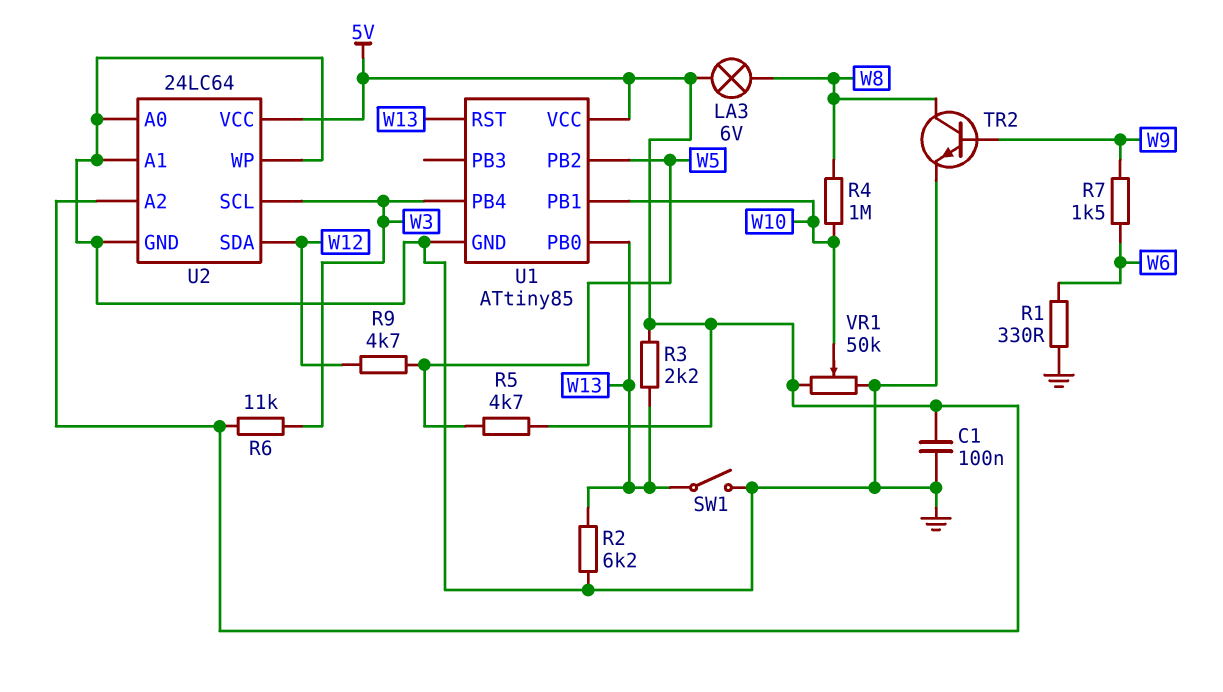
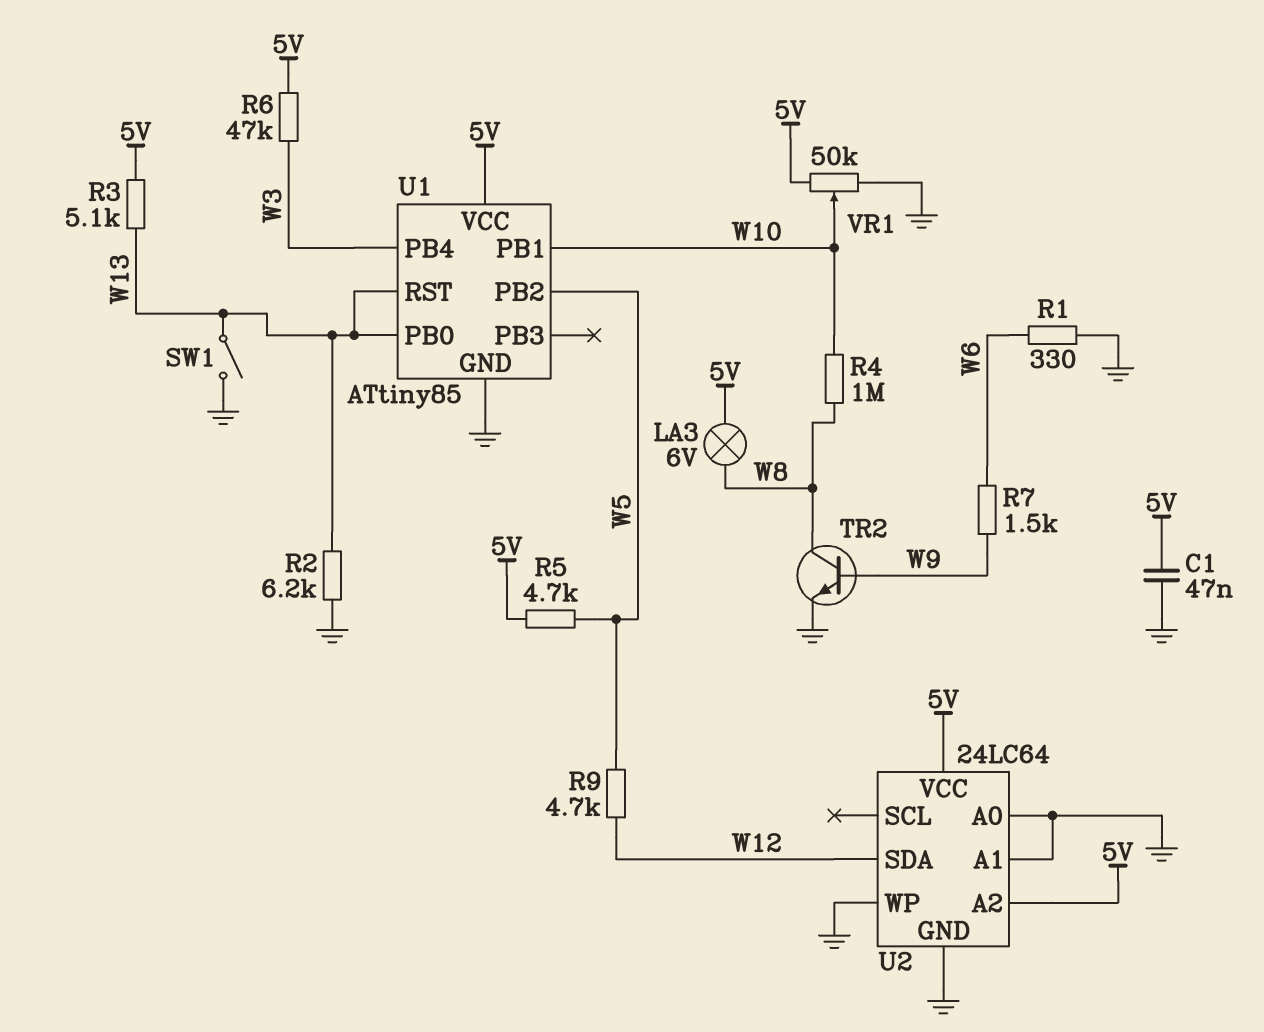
C1: 100nF (5V, GND) -> 47nF (5V, GND)
R3: 2.2k (5V, W13) -> 5.1k (5V, W13)
R6: 11k (5V, W3) -> 47k (5V, W3)
U2 pin SCL: W3 -> none

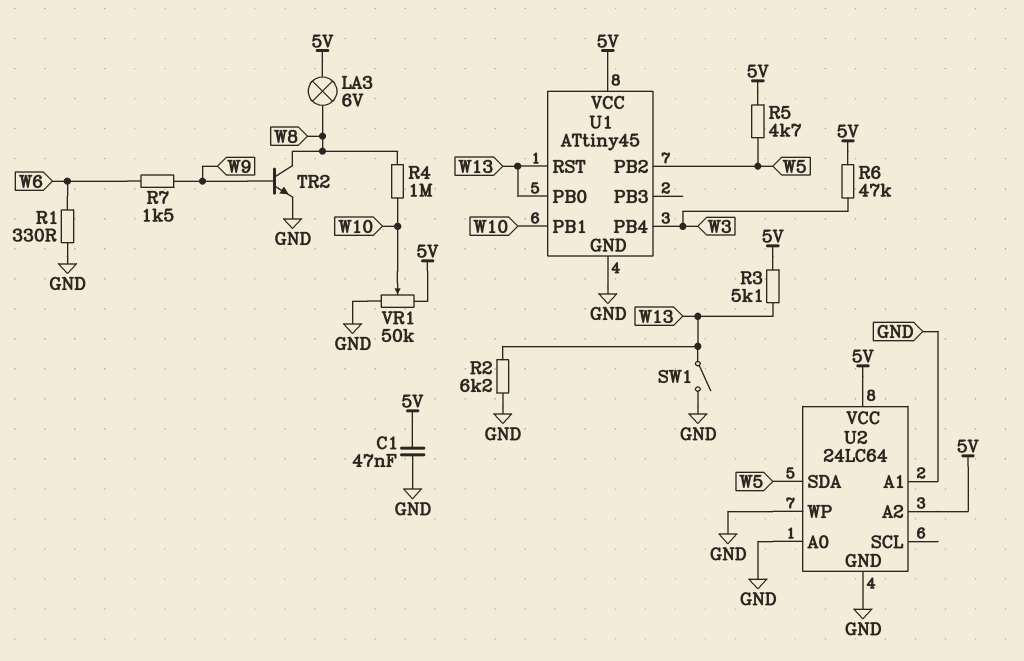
R9: 4.7k (W5, W12) -> none
U1: ATtiny85 -> ATtiny45
U2 pin SDA: W12 -> W5

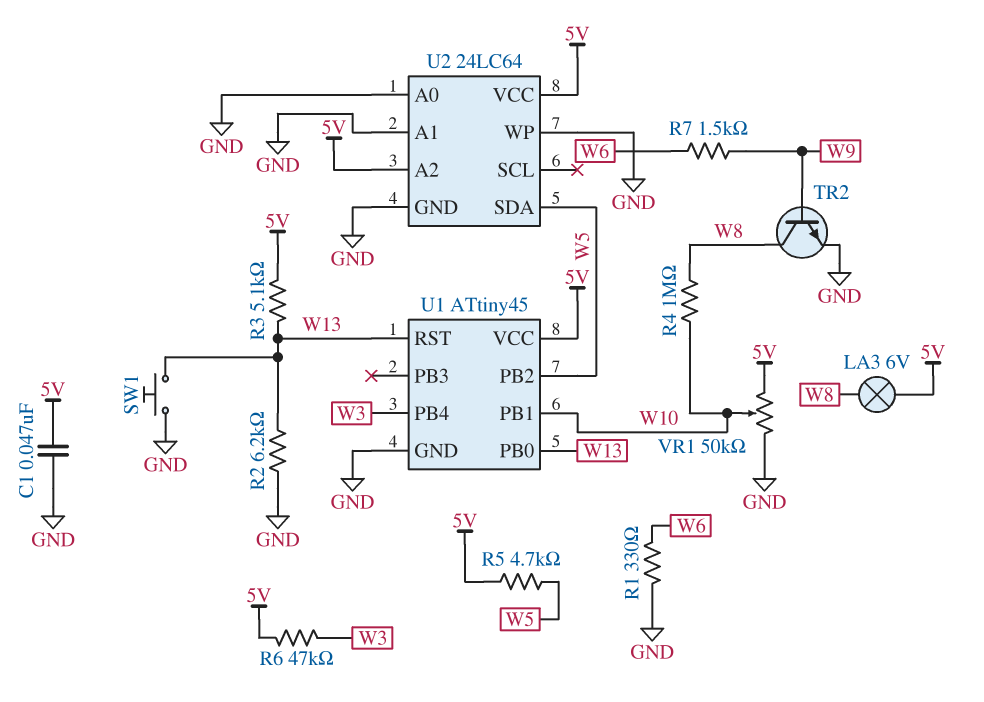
SW1: switch (GND, W13) -> button (GND, W13)

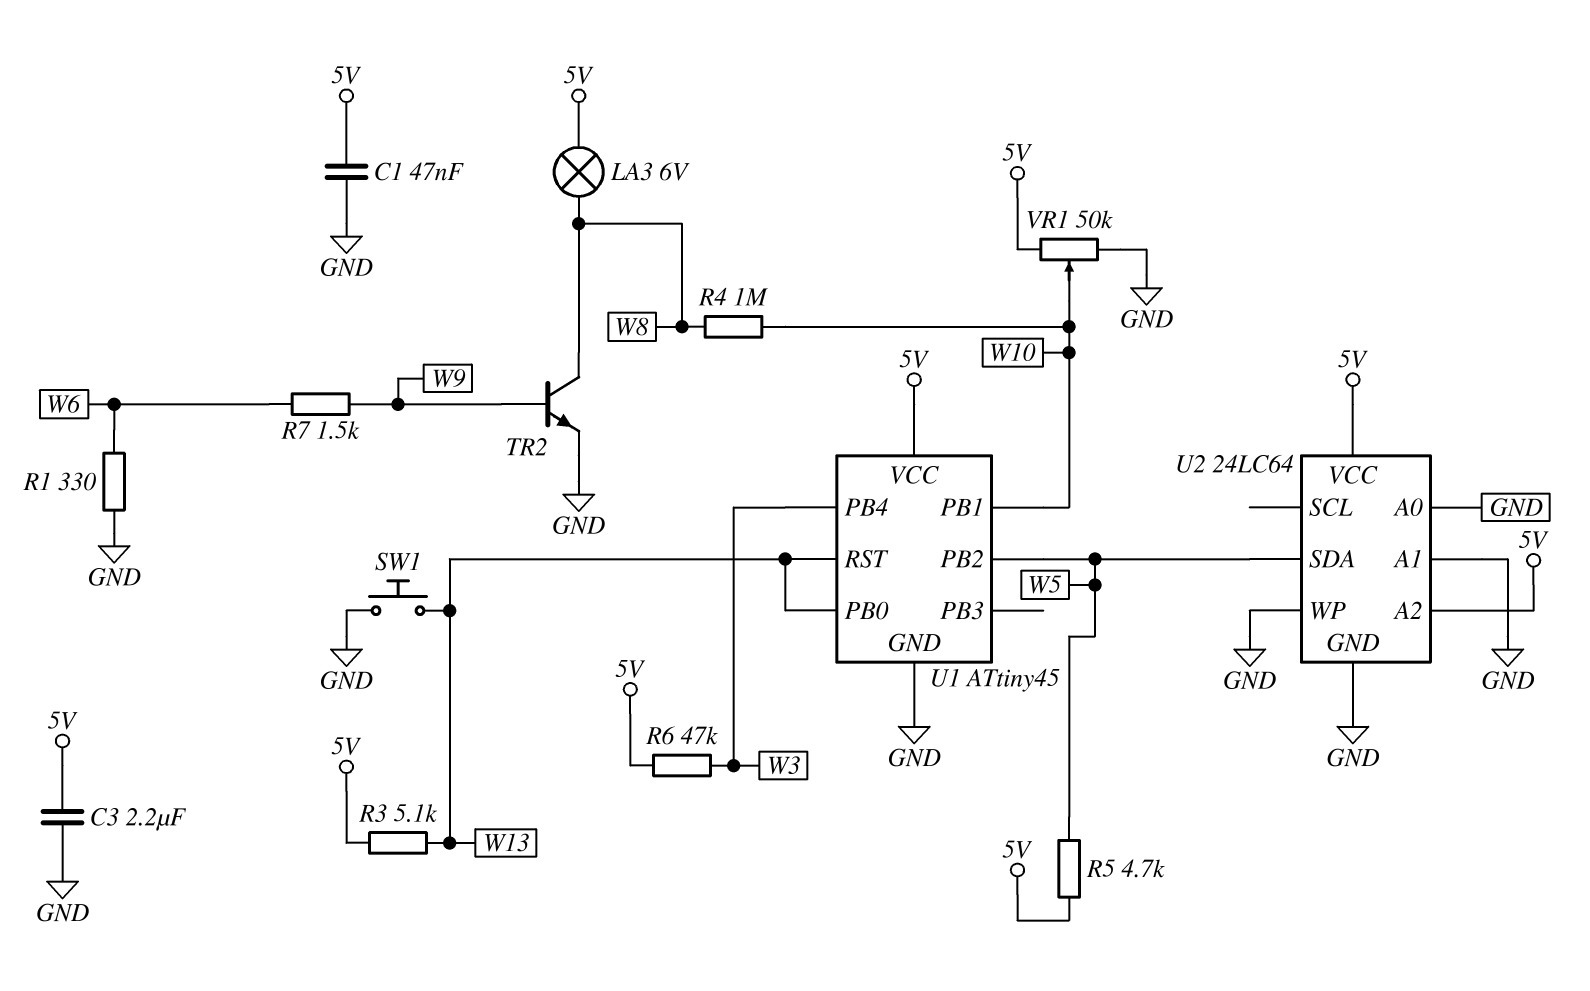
C3: none -> 2.2uF (5V, GND)
R2: 6.2k (GND, W13) -> none

